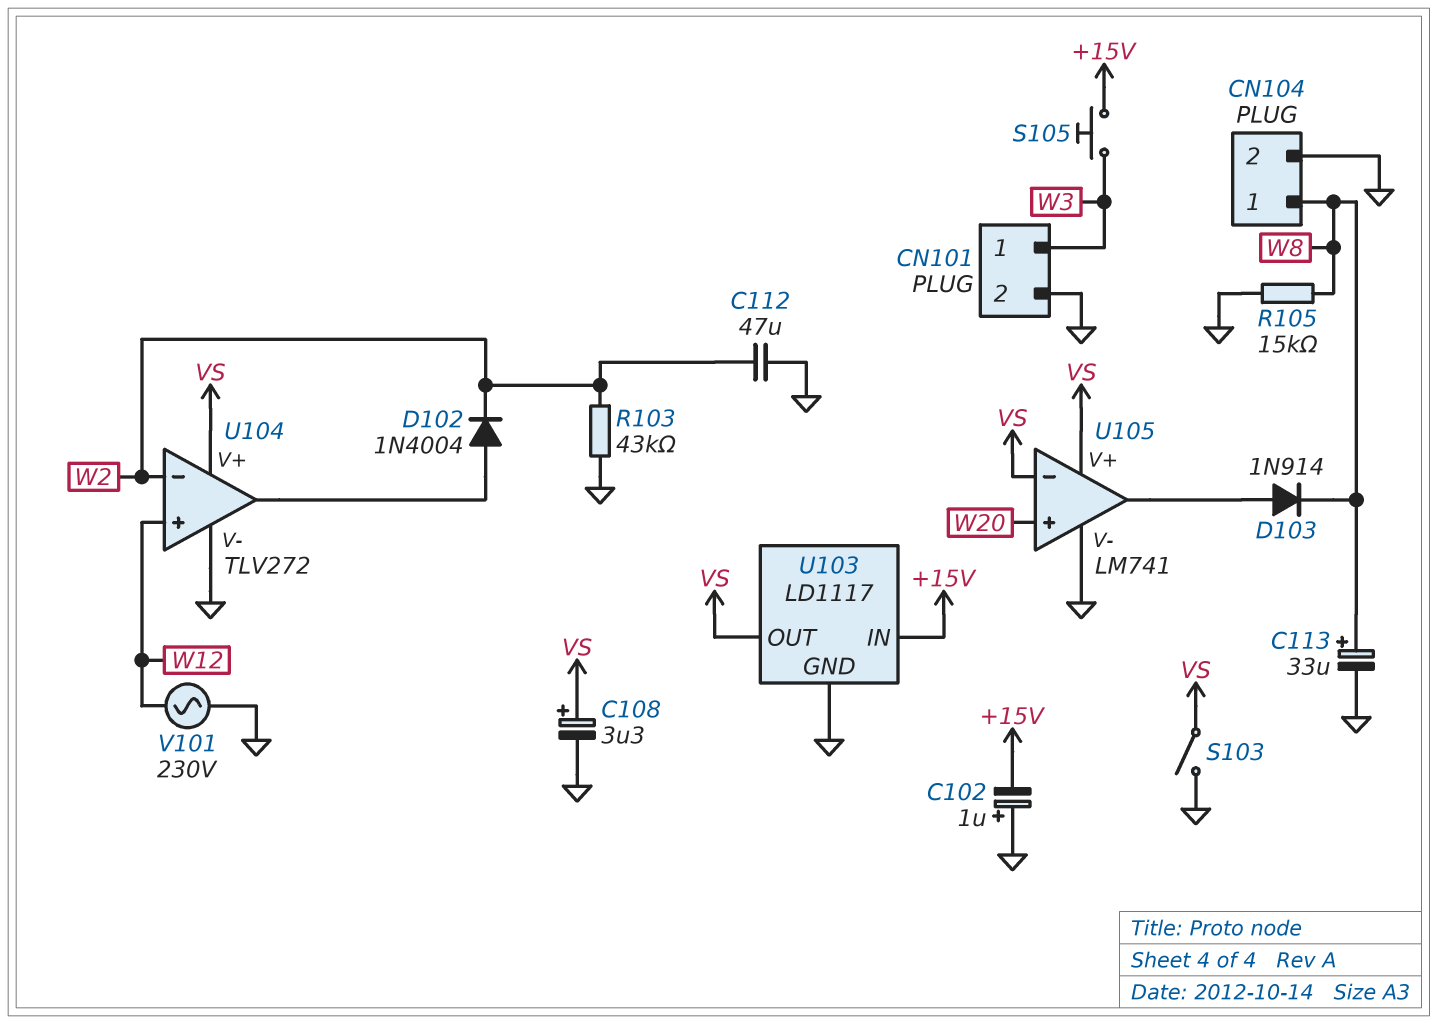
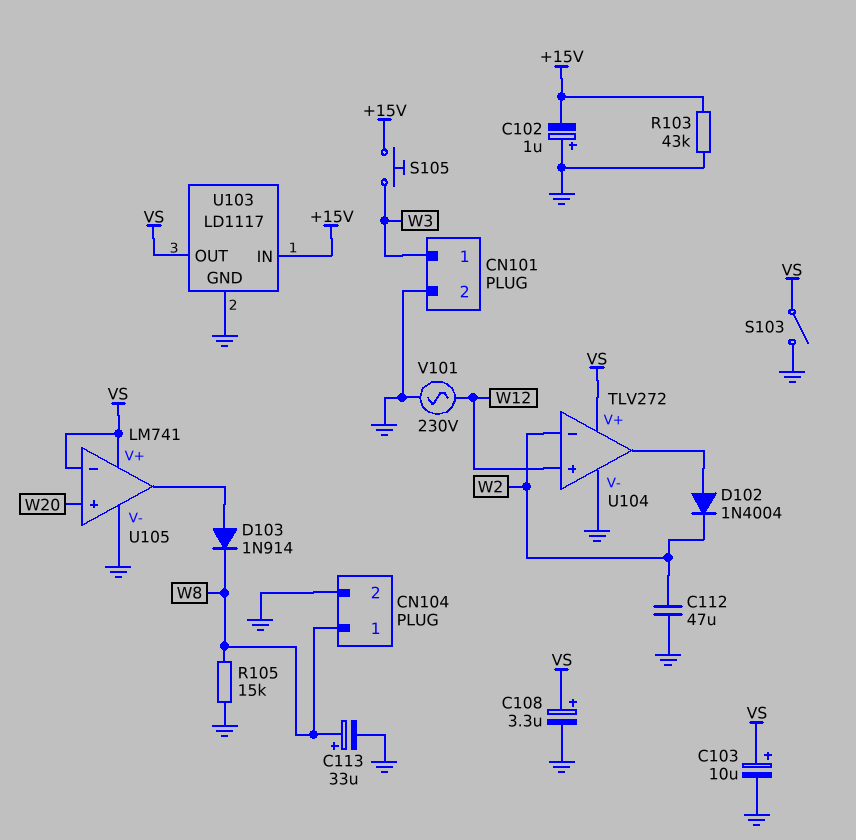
C103: none -> 10uF (plus VS, minus GND)
R103: 43k (GND, W2) -> 43k (+15V, GND)

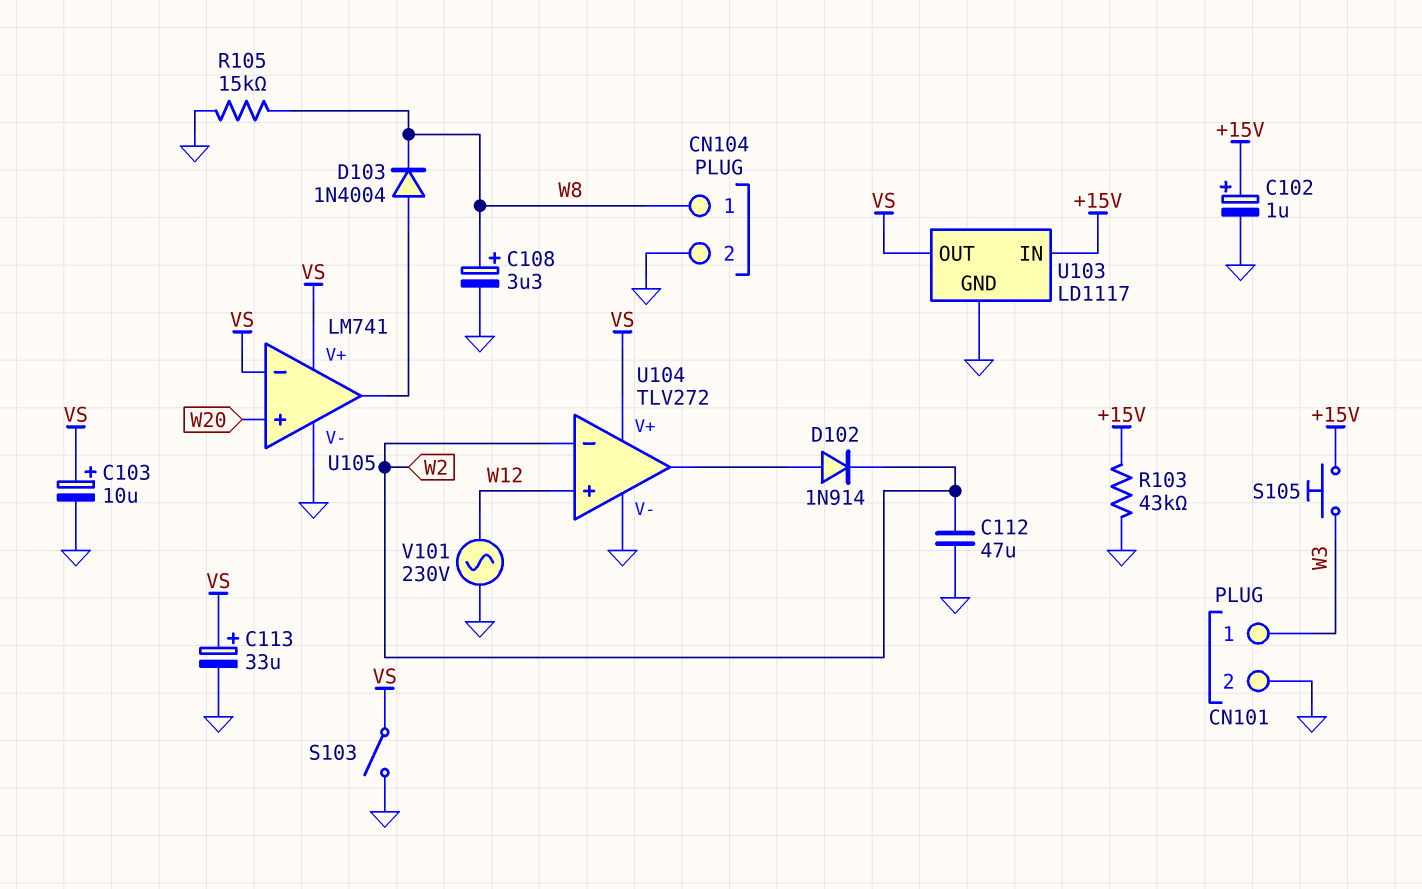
C102: 1uF (plus GND, minus +15V) -> 1uF (plus +15V, minus GND)
C108: 3.3uF (plus VS, minus GND) -> 3.3uF (plus W8, minus GND)
C113: 33uF (plus W8, minus GND) -> 33uF (plus VS, minus GND)
D102: diode 1N4004 (A U104/out, K W2) -> diode 1N914 (A U104/out, K W2)
D103: diode 1N914 (A U105/out, K W8) -> diode 1N4004 (A U105/out, K W8)

